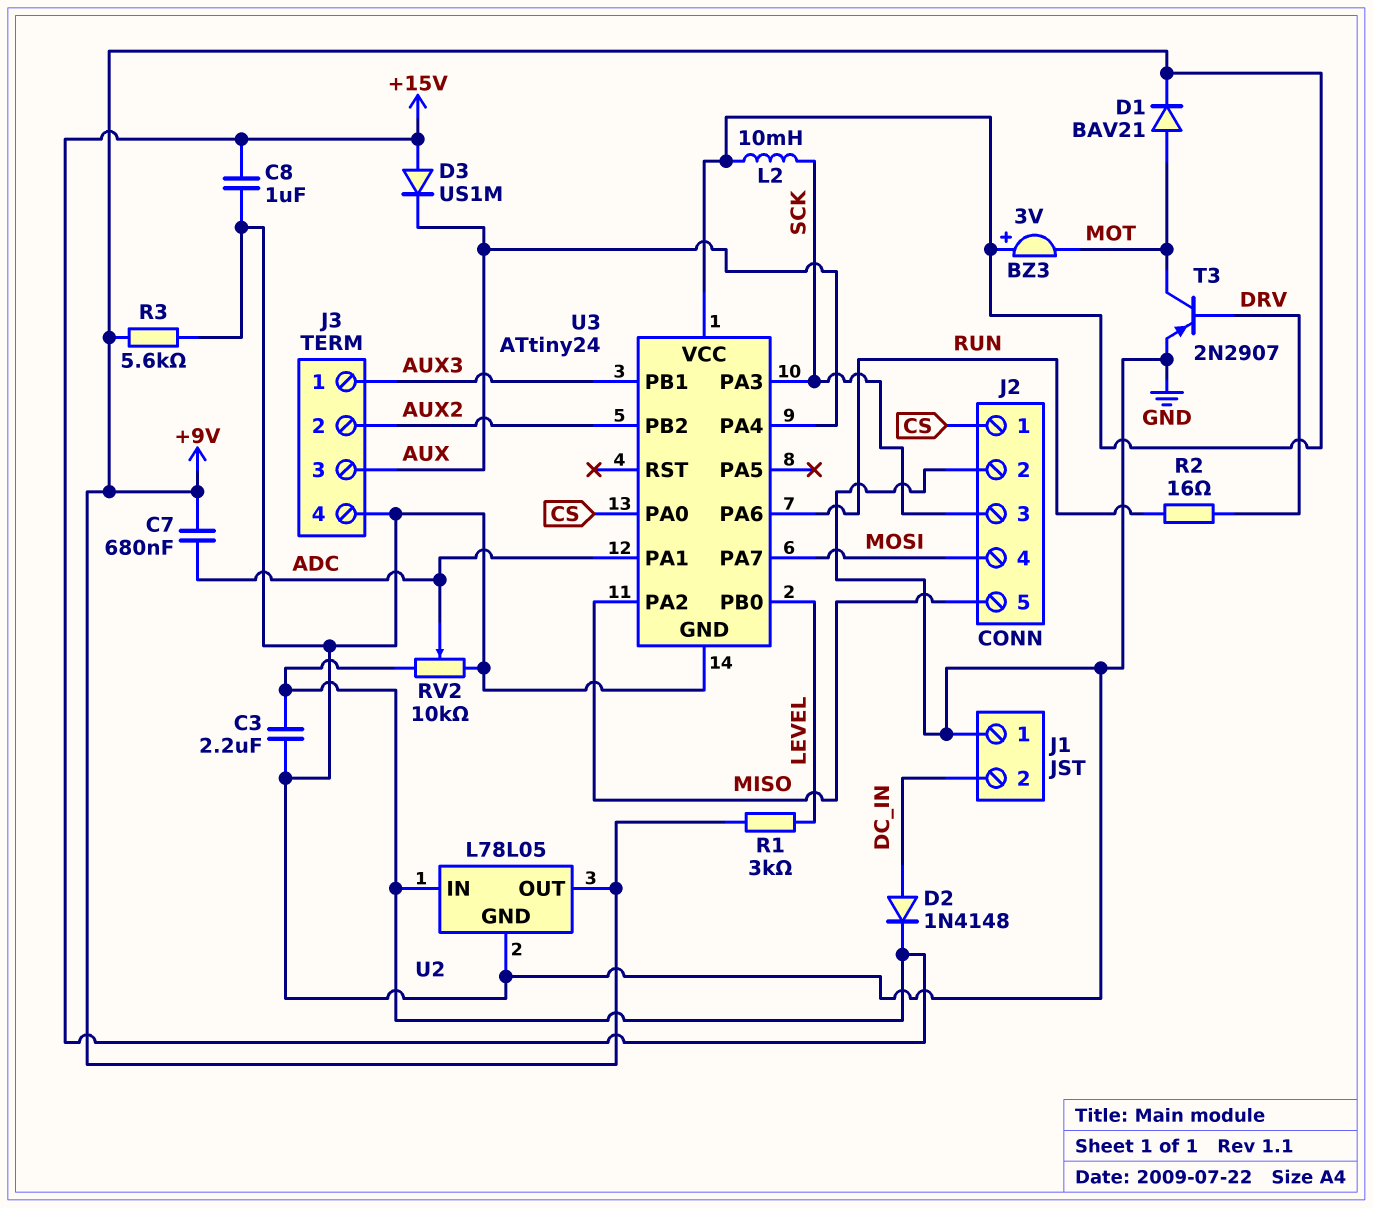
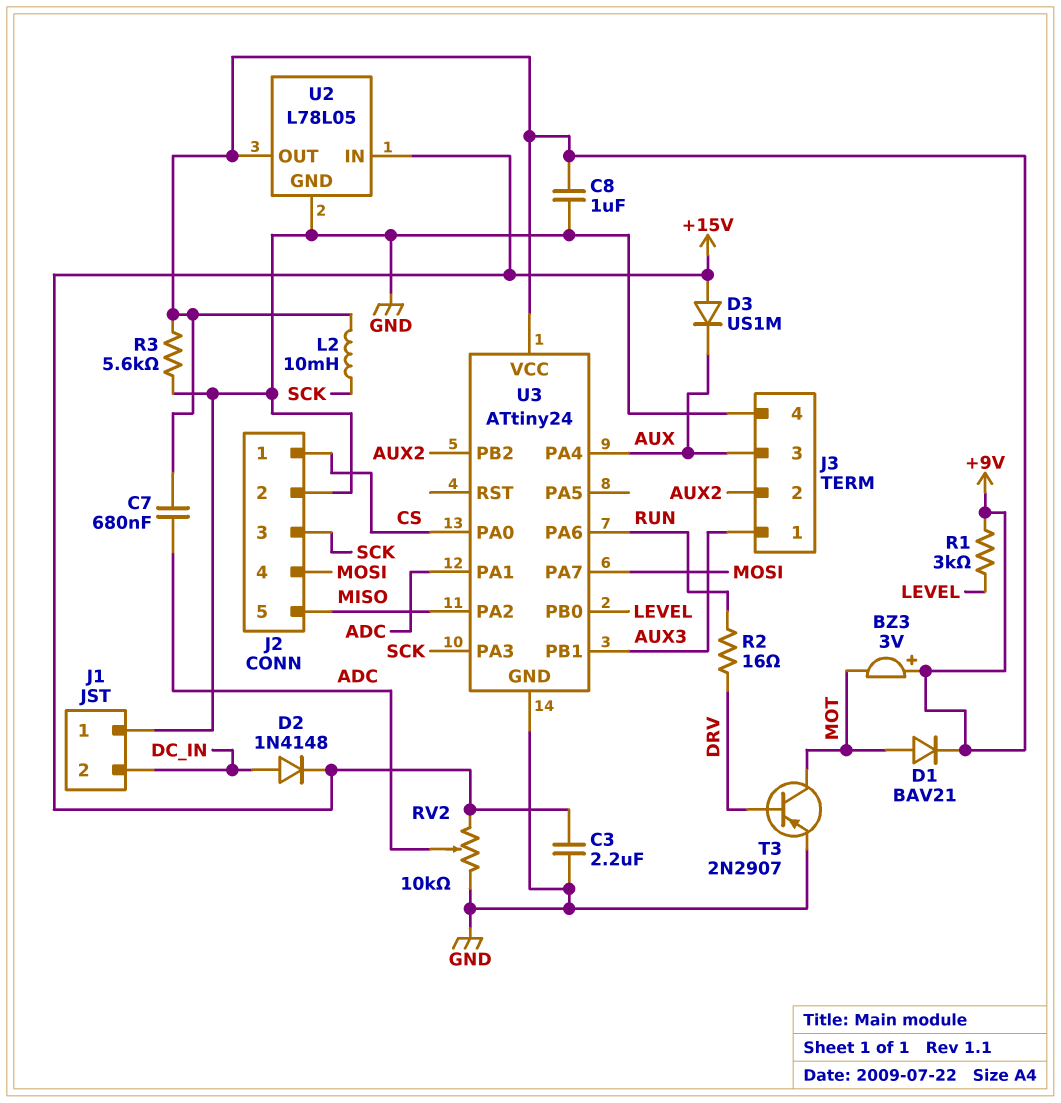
C8: 1uF (+15V, GND) -> 1uF (+9V, GND)

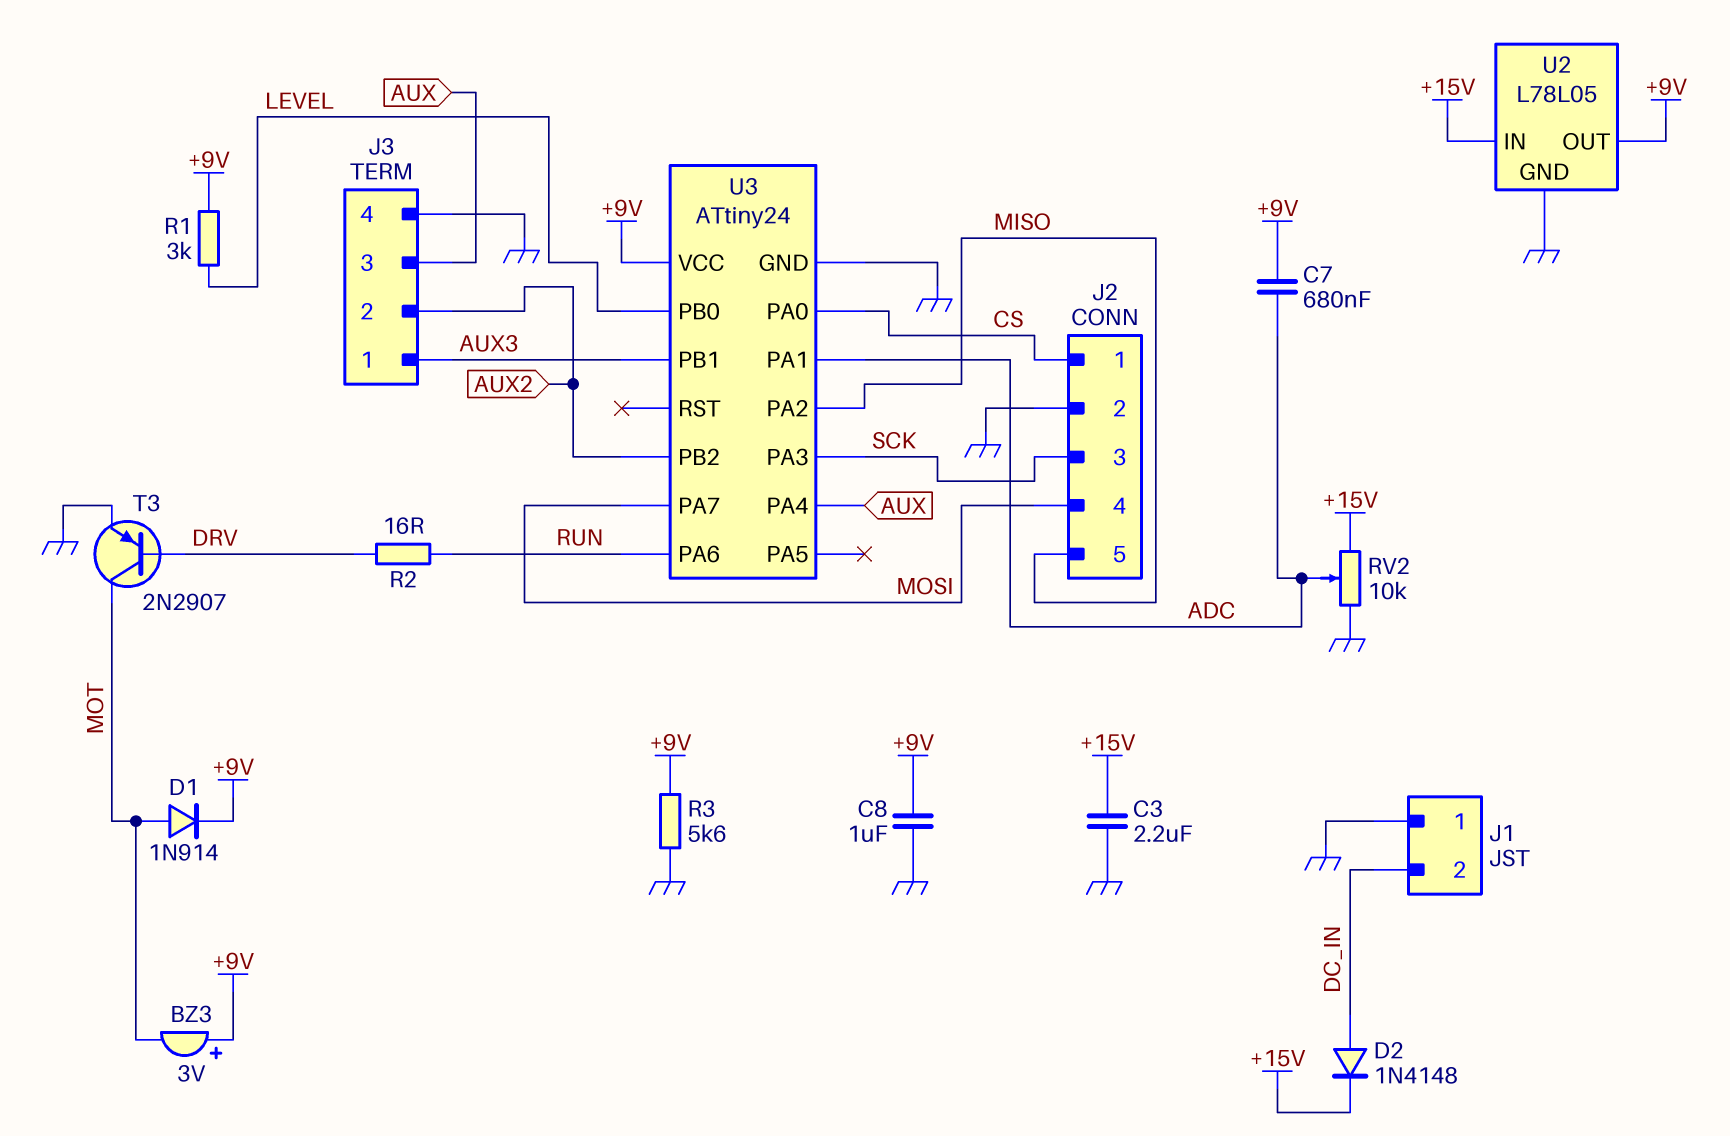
D1: diode BAV21 (A MOT, K +9V) -> diode 1N914 (A MOT, K +9V)
D3: diode US1M (A +15V, K AUX) -> none
L2: 10mH (+9V, SCK) -> none

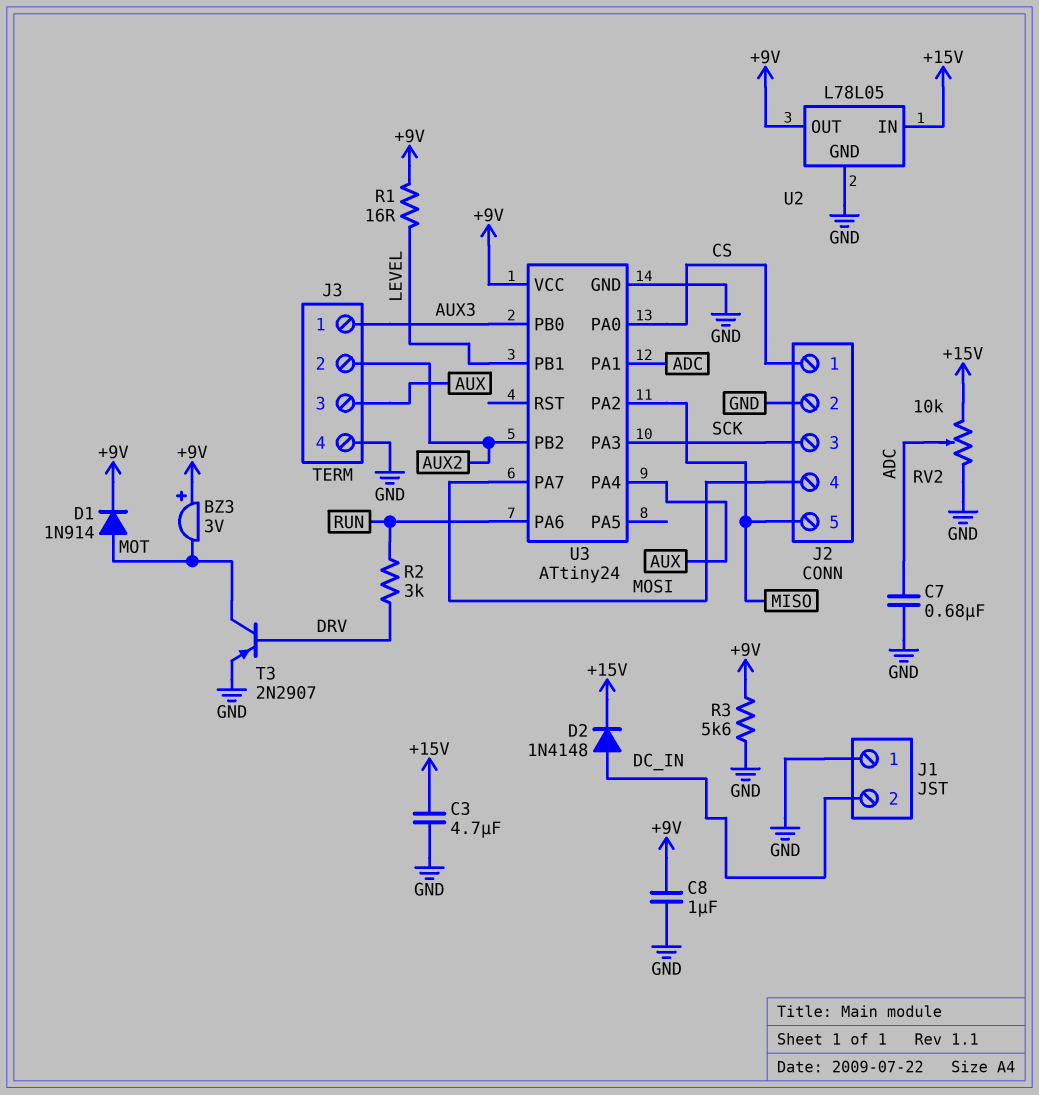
C3: 2.2uF (+15V, GND) -> 4.7uF (+15V, GND)
C7: 680nF (+9V, ADC) -> 680nF (ADC, GND)
R1: 3k (+9V, LEVEL) -> 16 (+9V, LEVEL)
R2: 16 (DRV, RUN) -> 3k (DRV, RUN)
U3 pin PB0: LEVEL -> AUX3
U3 pin PB1: AUX3 -> LEVEL

